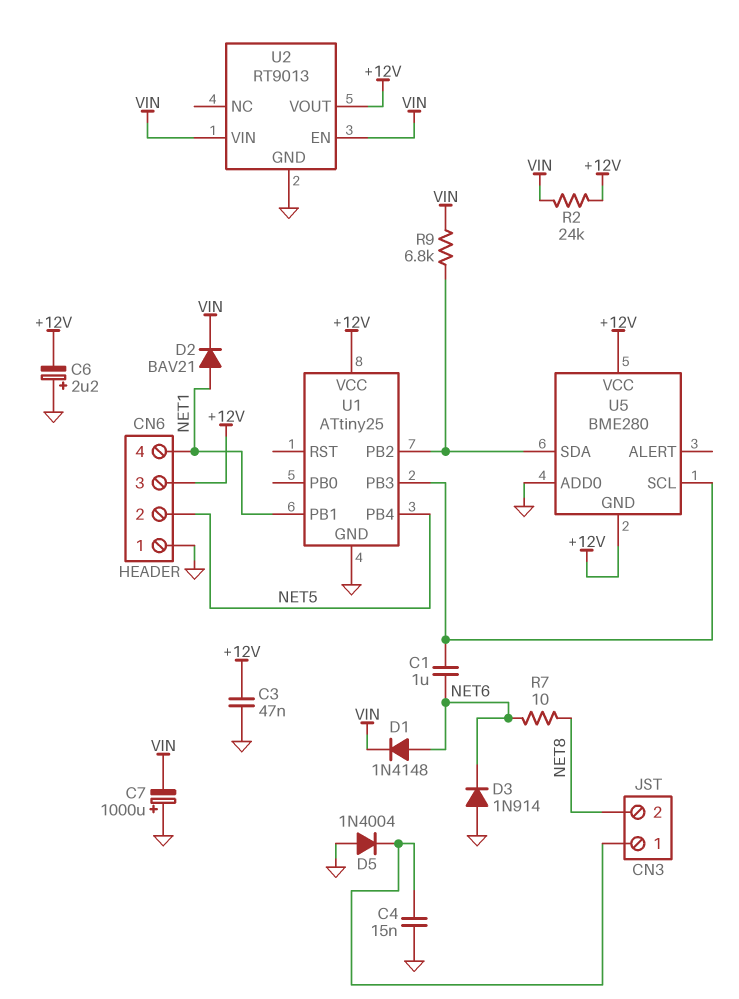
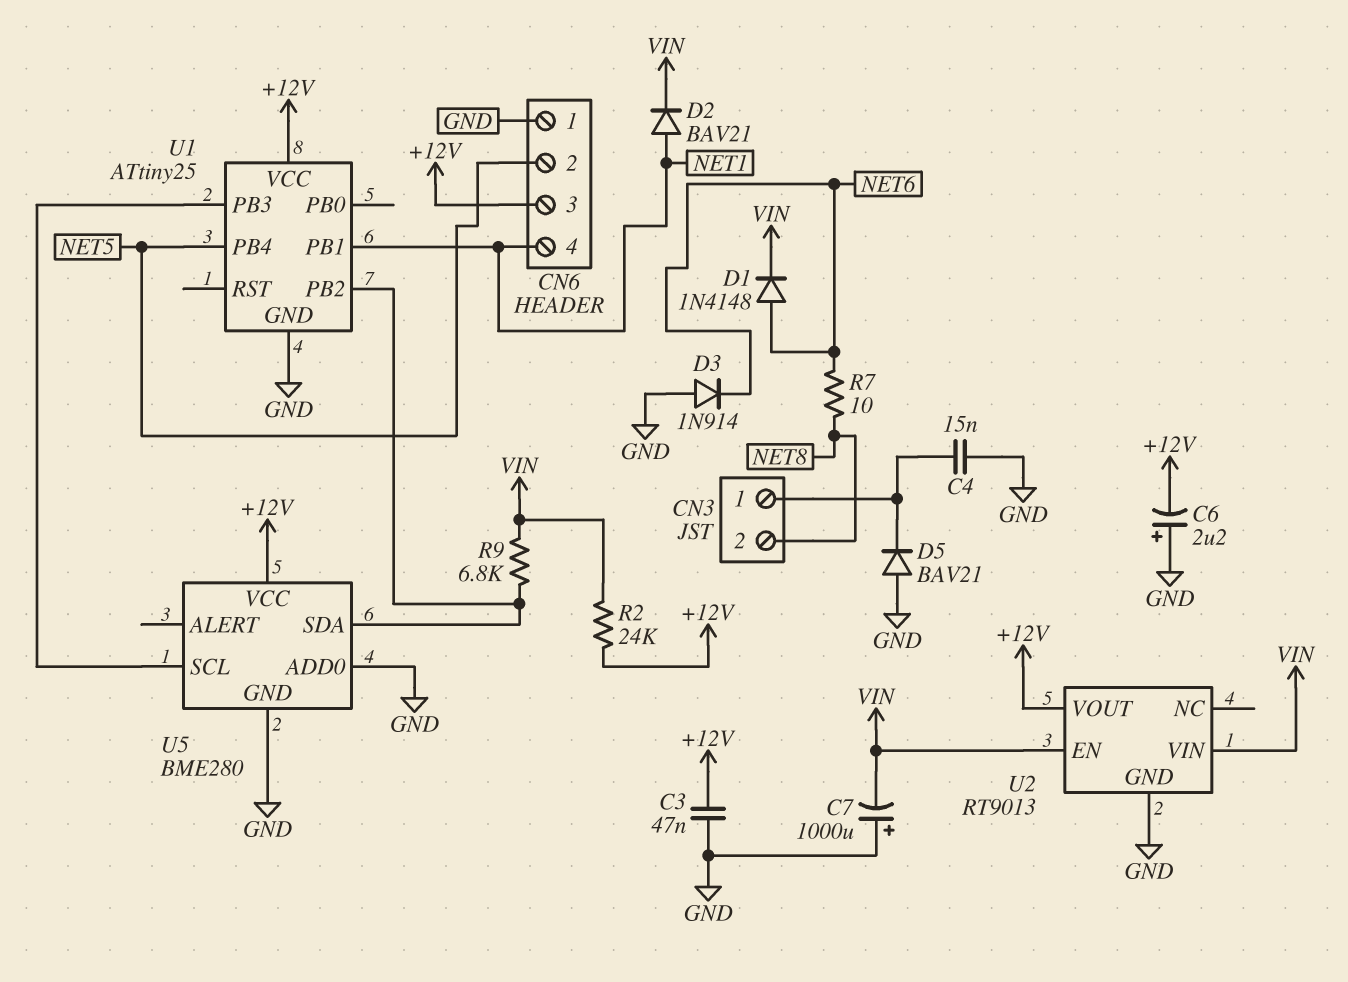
C1: 1uF (NET6, U1/PB3) -> none
D5: diode 1N4004 (A GND, K CN3/1) -> diode BAV21 (A GND, K CN3/1)
U5 pin GND: +12V -> GND

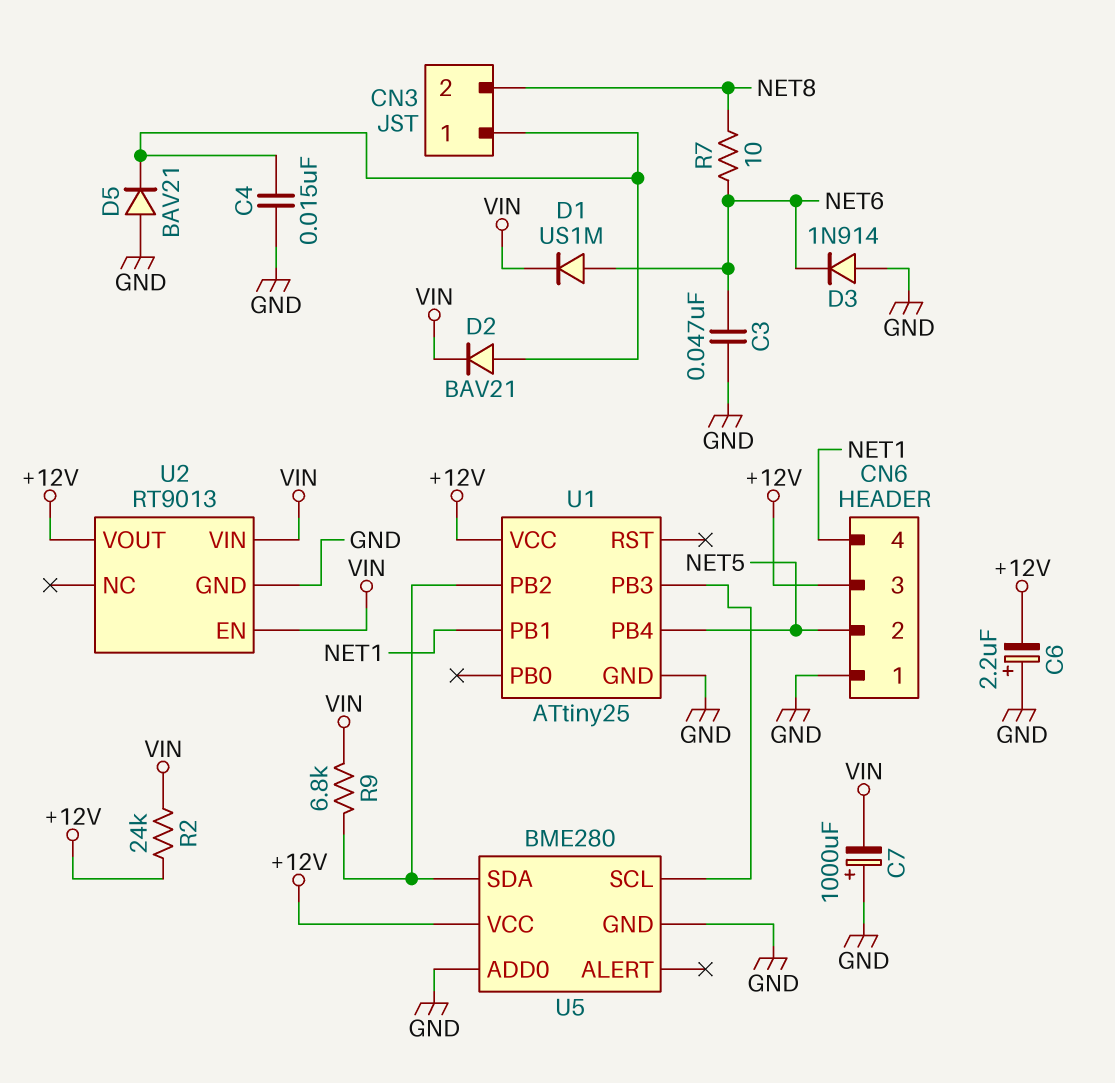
C3: 47nF (+12V, GND) -> 47nF (GND, NET6)
D1: diode 1N4148 (A NET6, K VIN) -> diode US1M (A NET6, K VIN)
D2: diode BAV21 (A NET1, K VIN) -> diode BAV21 (A CN3/1, K VIN)

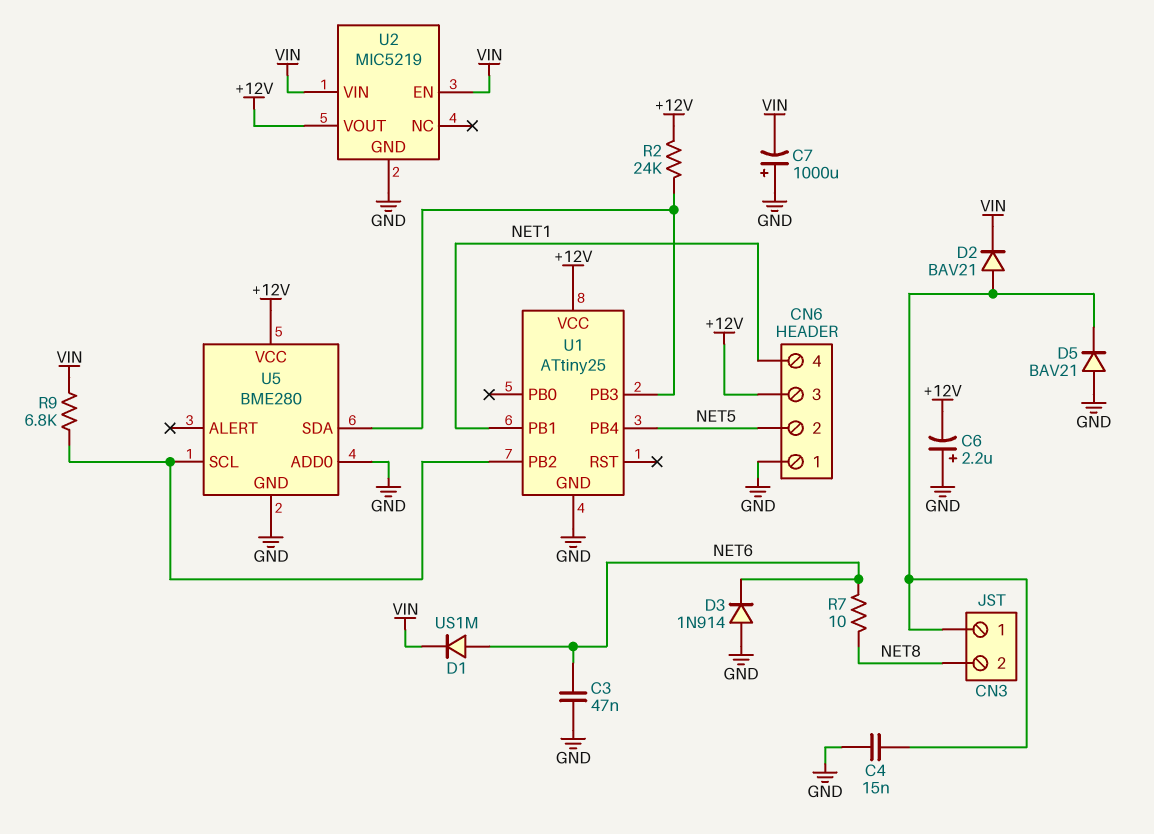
R2: 24k (+12V, VIN) -> 24k (+12V, U1/PB3)
U2: RT9013 -> MIC5219
U5 pin SCL: U1/PB3 -> U1/PB2
U5 pin SDA: U1/PB2 -> U1/PB3

